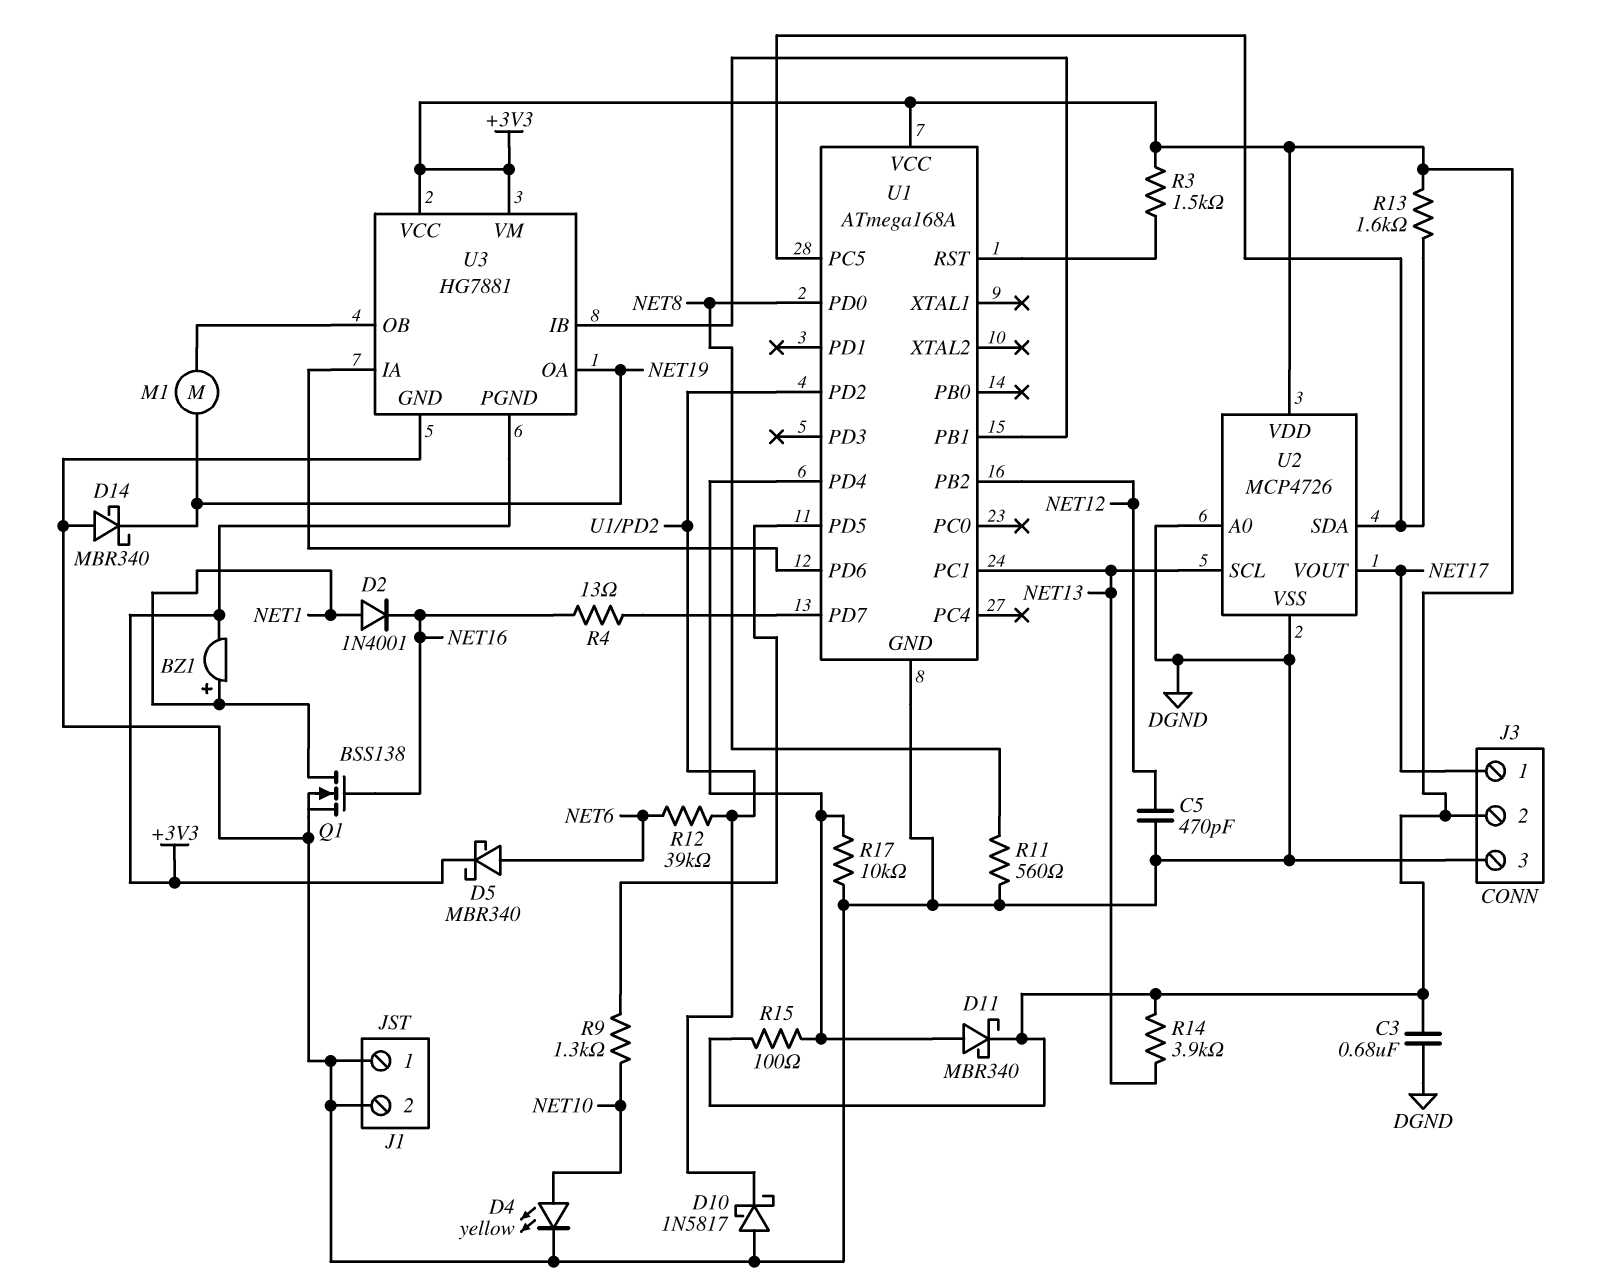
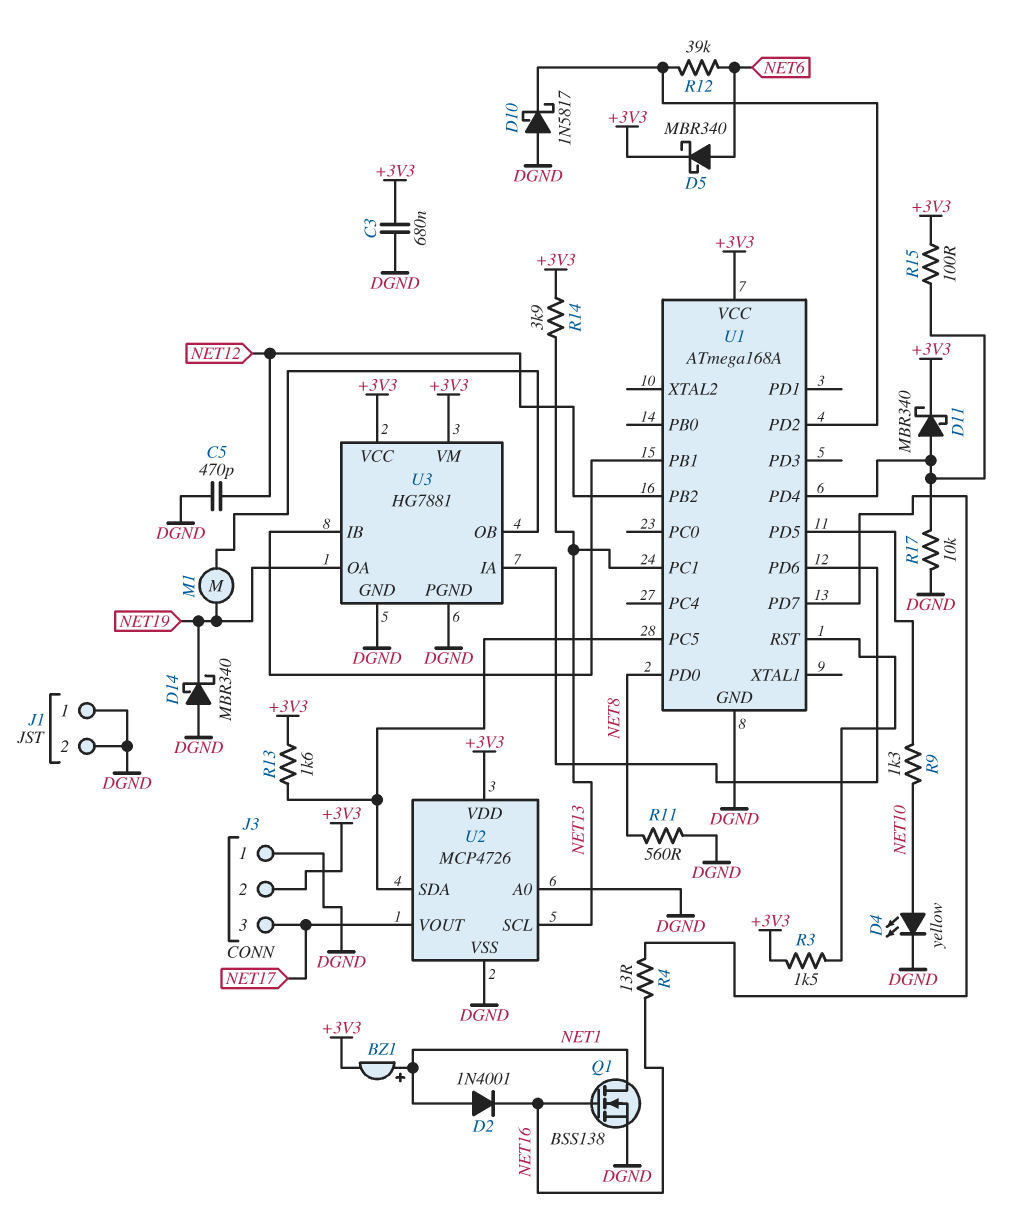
J3 pin 1: NET17 -> DGND
J3 pin 3: DGND -> NET17
U3 pin PGND: +3V3 -> DGND

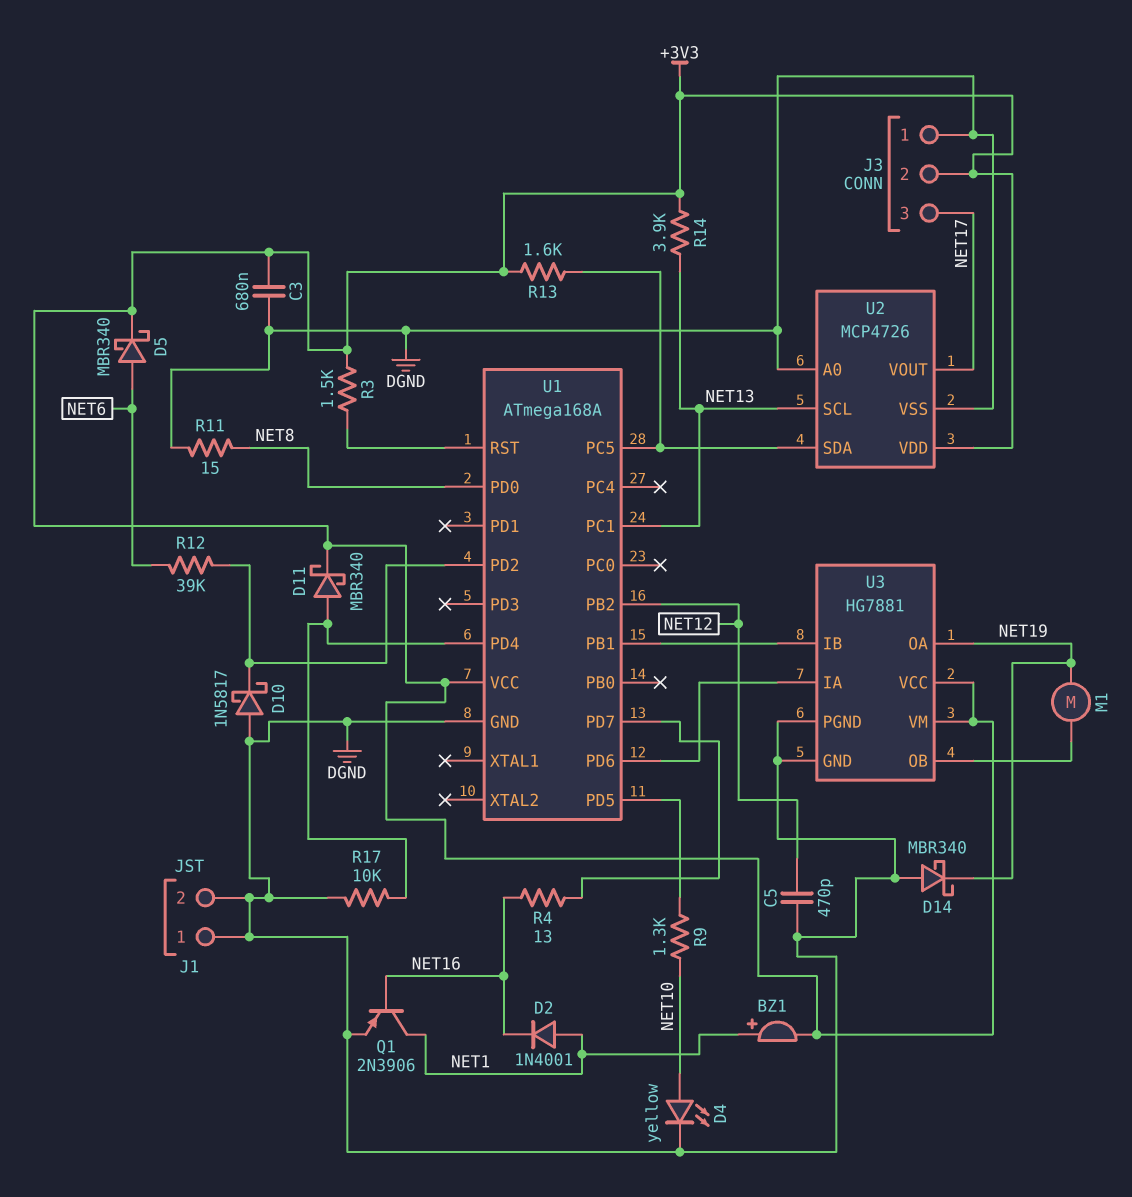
Q1: NMOS BSS138 (G NET16, D NET1, S DGND) -> PNP 2N3906 (B NET16, C NET1, E DGND)
R11: 560 (DGND, NET8) -> 15 (DGND, NET8)
R15: 100 (+3V3, U1/PD4) -> none

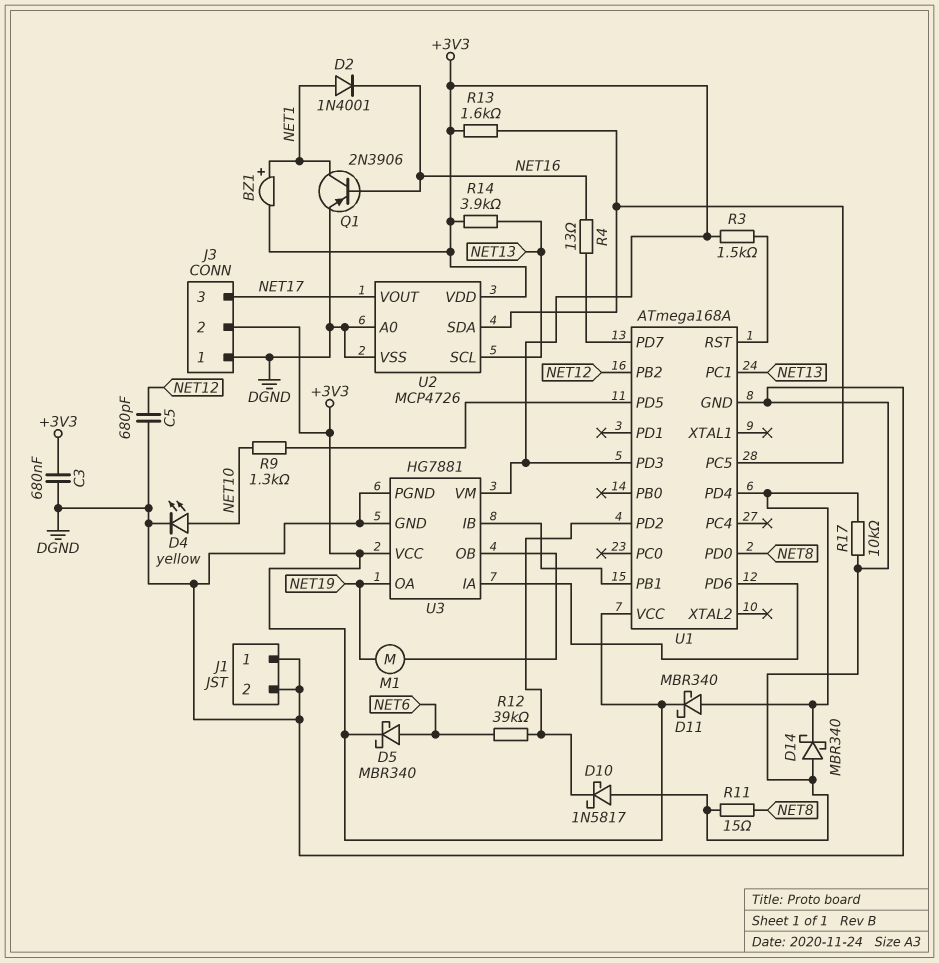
C5: 470pF (DGND, NET12) -> 680pF (DGND, NET12)
D14: schottky MBR340 (A DGND, K NET19) -> schottky MBR340 (A DGND, K U1/PD4)
U1 pin PD3: none -> +3V3

